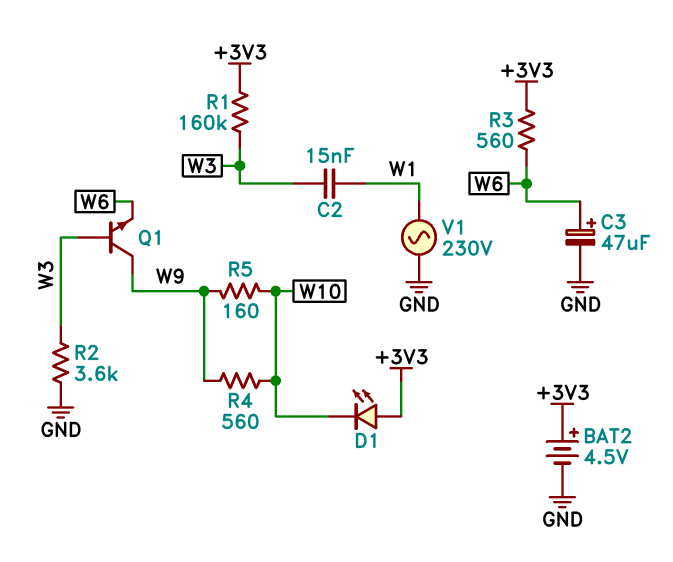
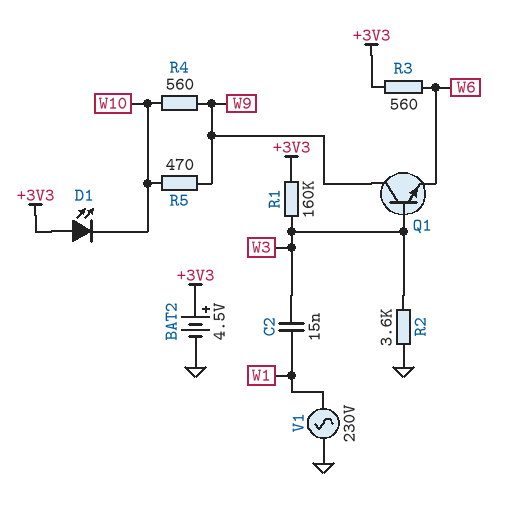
C3: 47uF (plus W6, minus GND) -> none
R5: 160 (W9, W10) -> 470 (W9, W10)

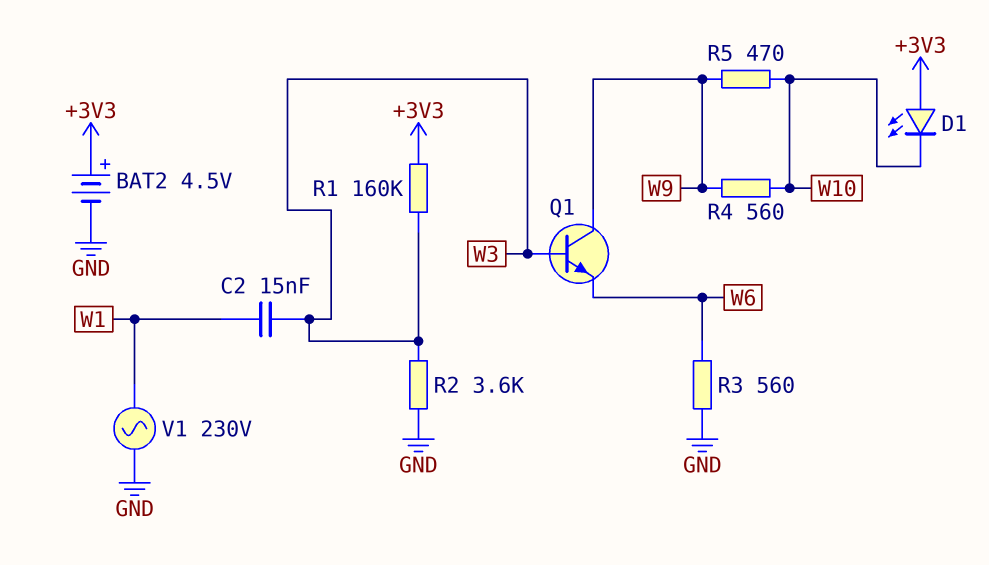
R3: 560 (+3V3, W6) -> 560 (GND, W6)

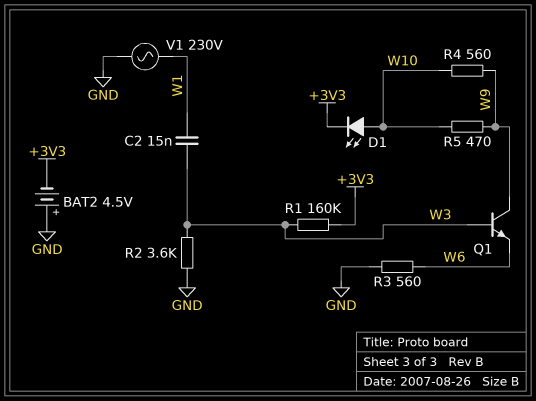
BAT2: 4.5V (plus +3V3, minus GND) -> 4.5V (plus GND, minus +3V3)
D1: LED (A +3V3, K W10) -> LED (A W10, K +3V3)

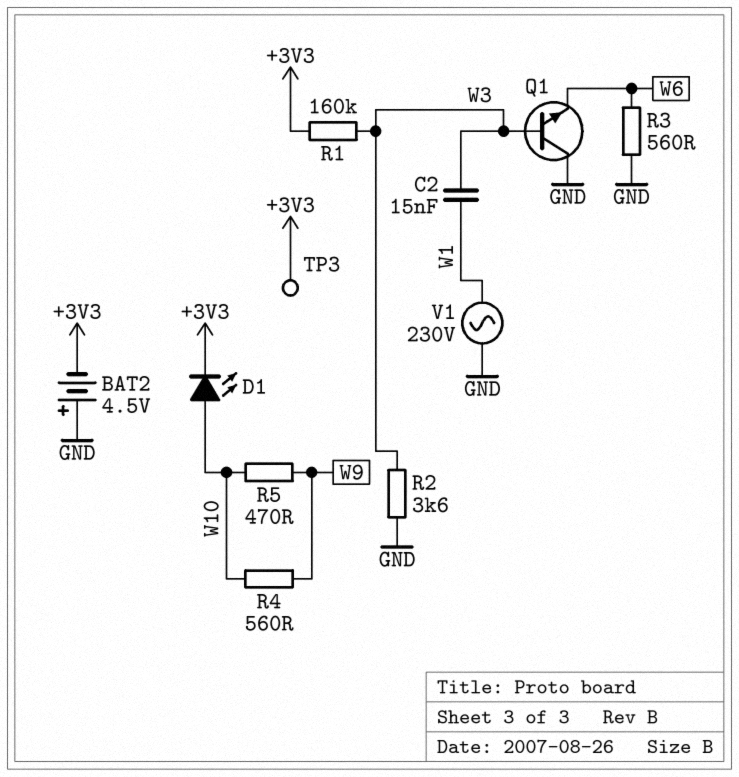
Q1: NPN (B W3, C W9, E W6) -> NPN (B W3, C GND, E W6)
TP3: none -> test point (+3V3)

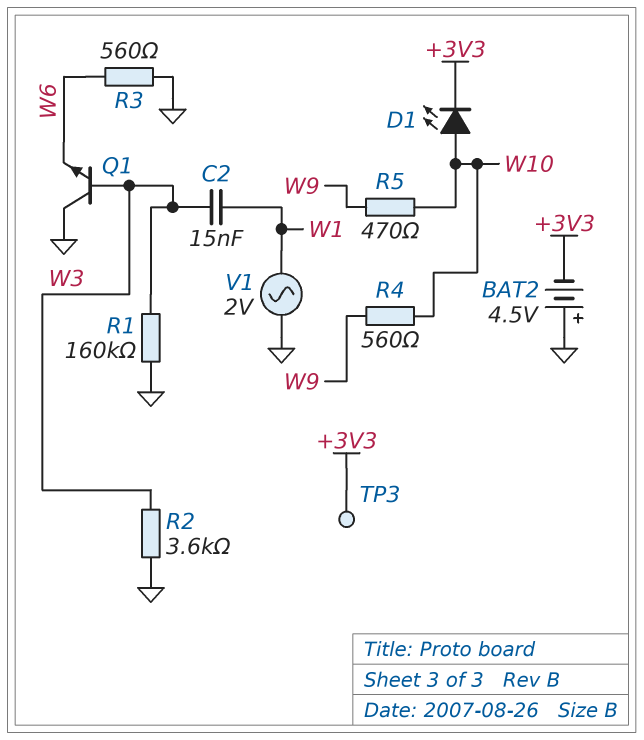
R1: 160k (+3V3, W3) -> 160k (GND, W3)
V1: AC 230V (GND, W1) -> AC 2V (GND, W1)

